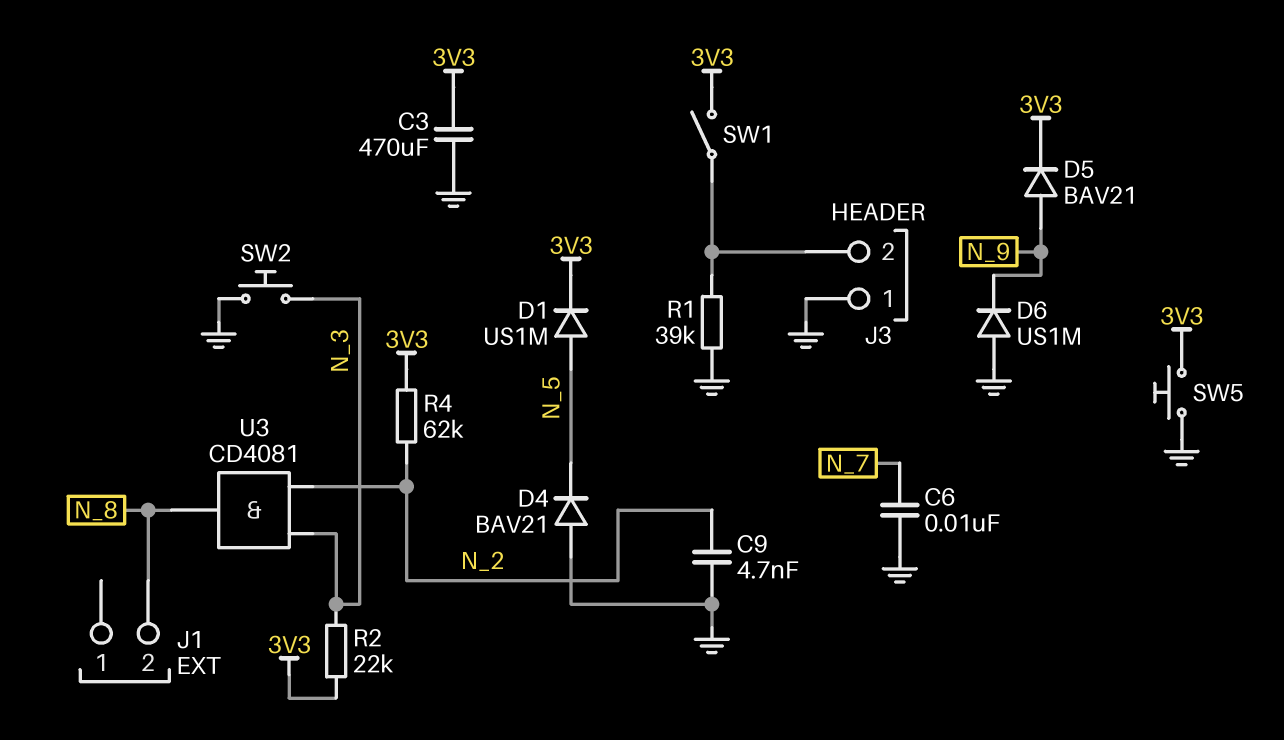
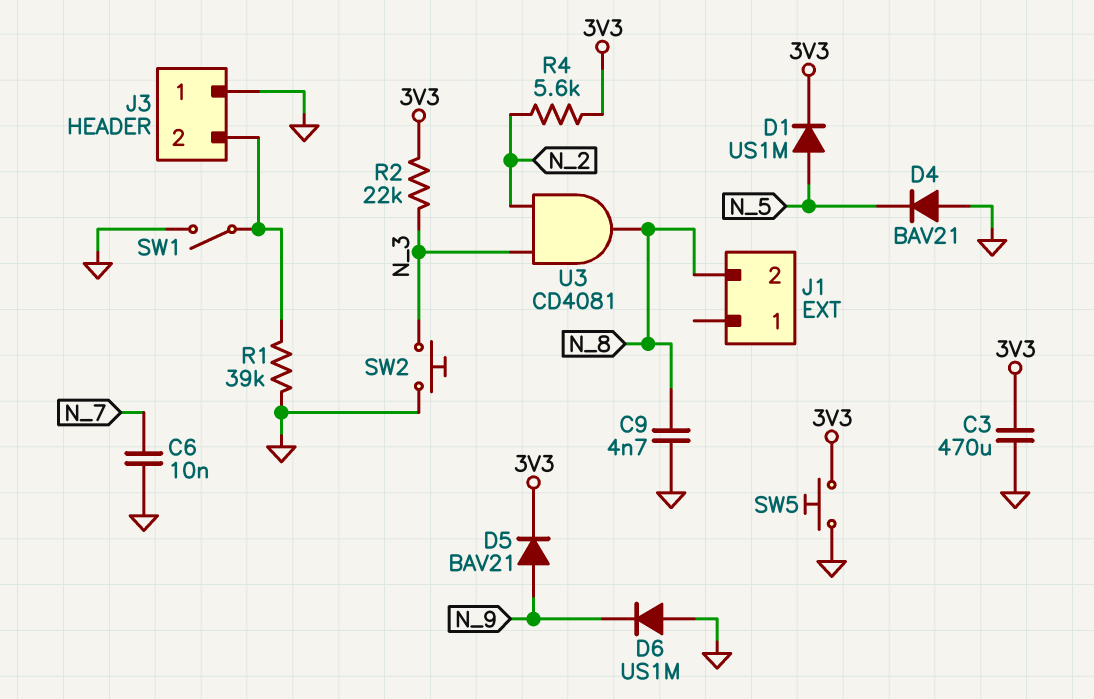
C9: 4.7nF (GND, N_2) -> 4.7nF (GND, N_8)
R4: 62k (3V3, N_2) -> 5.6k (3V3, N_2)
SW1: switch (3V3, J3/2) -> switch (GND, J3/2)

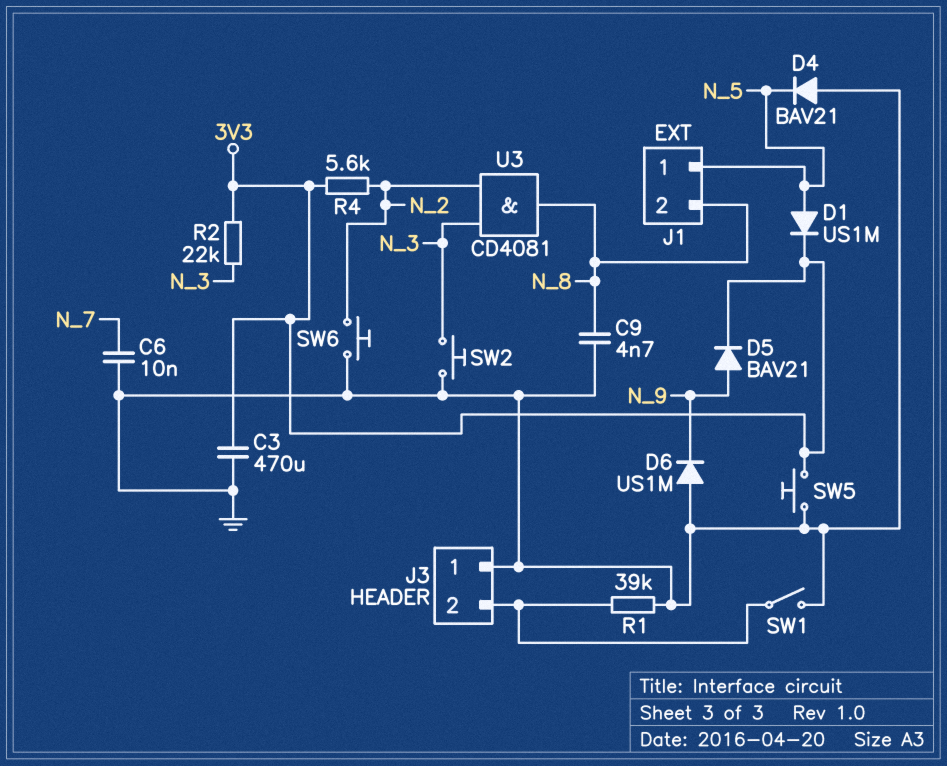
J1 pin 1: none -> N_5
SW6: none -> button (GND, N_2)

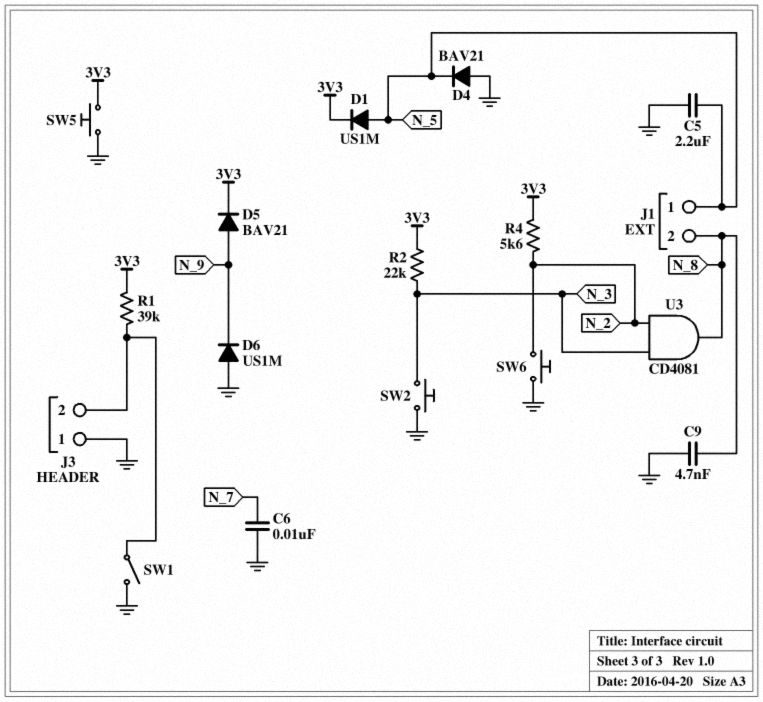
C3: 470uF (3V3, GND) -> none
C5: none -> 2.2uF (GND, N_5)
R1: 39k (GND, J3/2) -> 39k (3V3, J3/2)

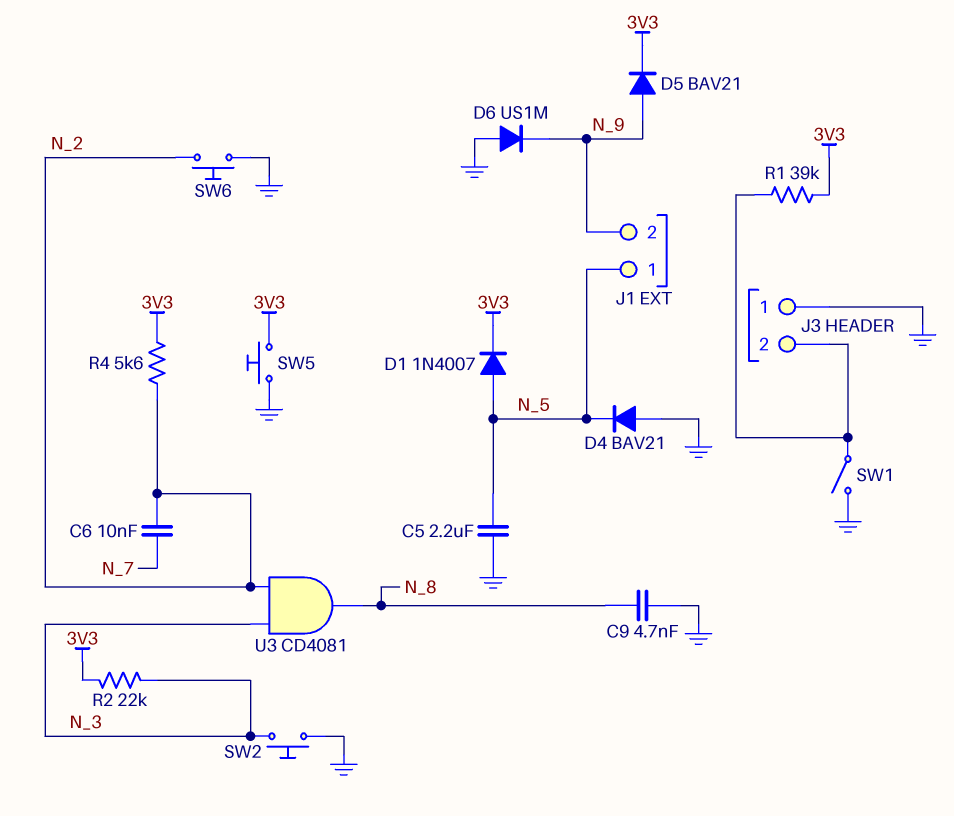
C6: 10nF (GND, N_7) -> 10nF (N_2, N_7)
D1: diode US1M (A N_5, K 3V3) -> diode 1N4007 (A N_5, K 3V3)
J1 pin 2: N_8 -> N_9

